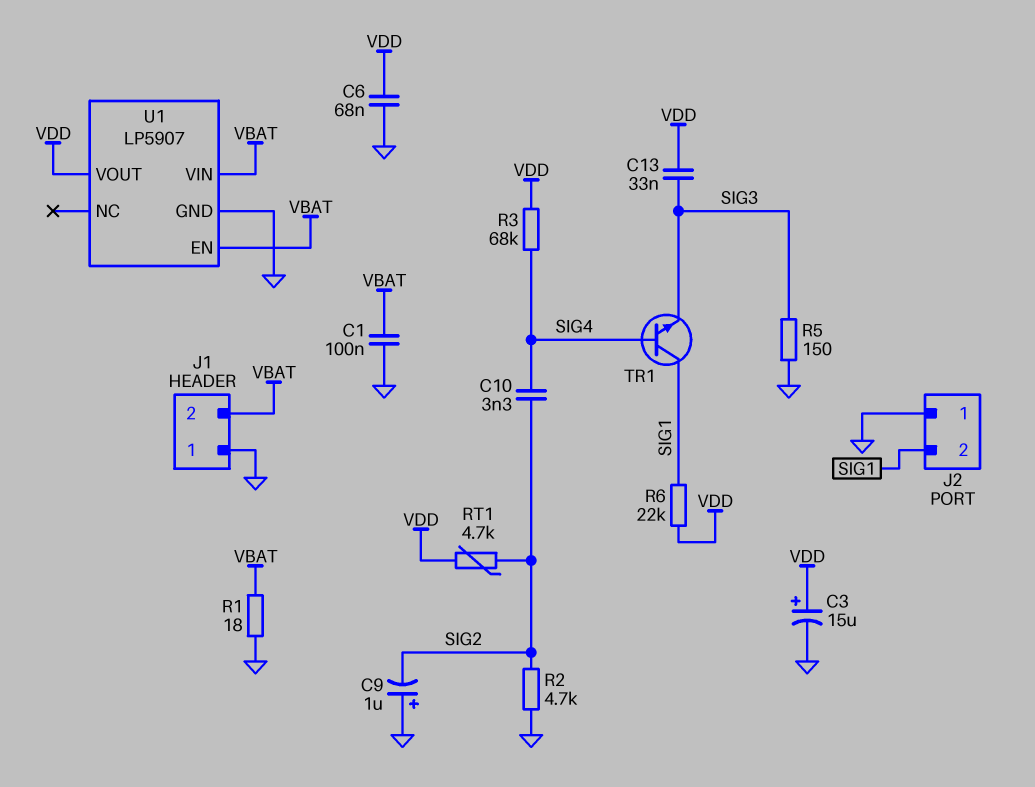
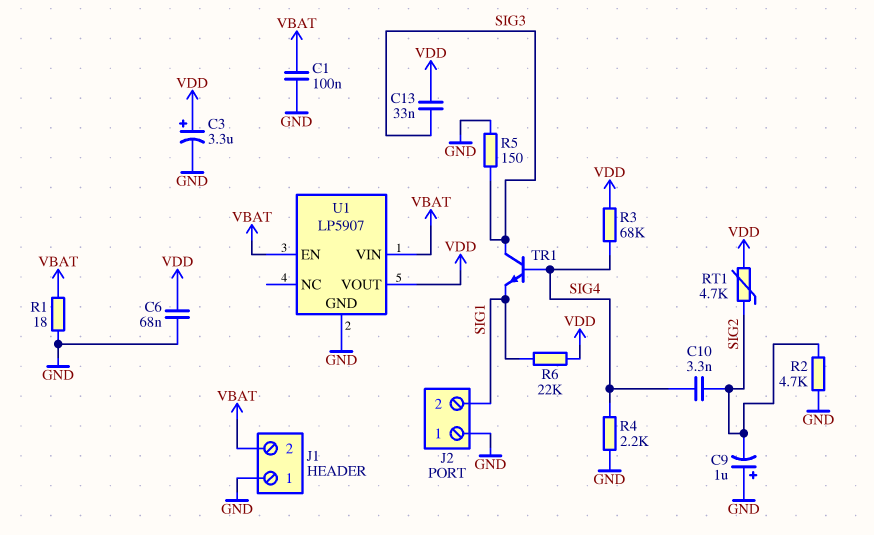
C3: 15uF (plus VDD, minus GND) -> 3.3uF (plus VDD, minus GND)
R4: none -> 2.2k (GND, SIG4)
TR1: NPN (B SIG4, C SIG1, E SIG3) -> NPN (B SIG4, C SIG3, E SIG1)

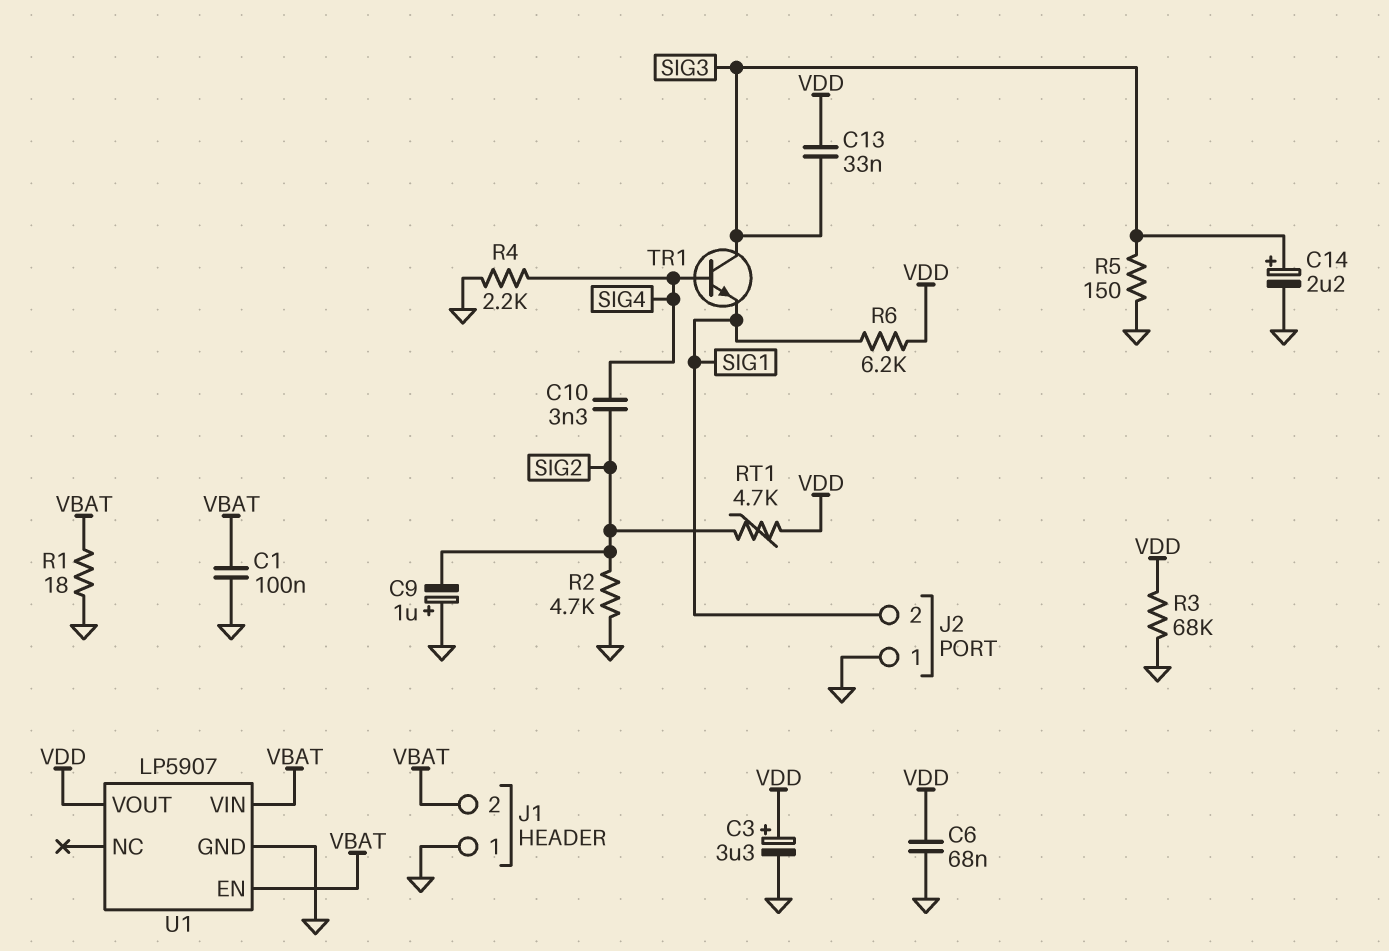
C14: none -> 2.2uF (plus SIG3, minus GND)
R3: 68k (SIG4, VDD) -> 68k (GND, VDD)
R6: 22k (SIG1, VDD) -> 6.2k (SIG1, VDD)

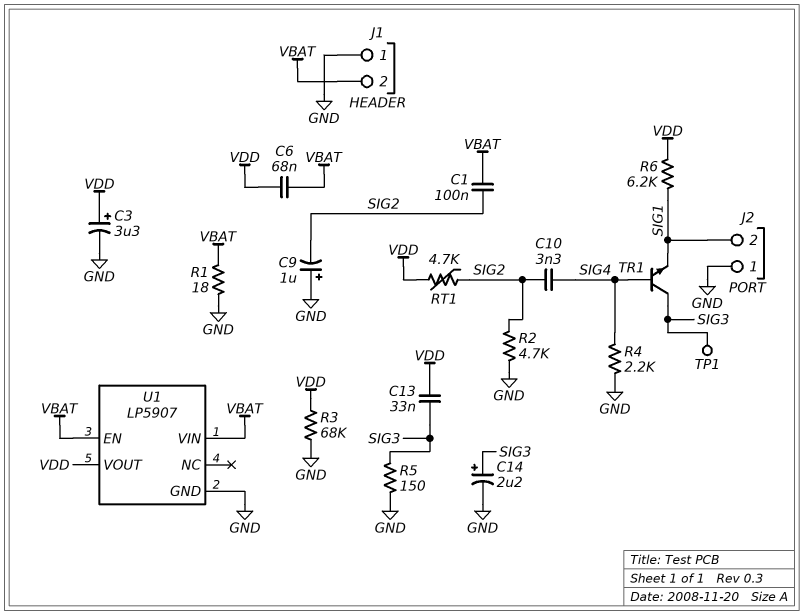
C1: 100nF (GND, VBAT) -> 100nF (SIG2, VBAT)
C6: 68nF (GND, VDD) -> 68nF (VBAT, VDD)
TP1: none -> test point (SIG3)

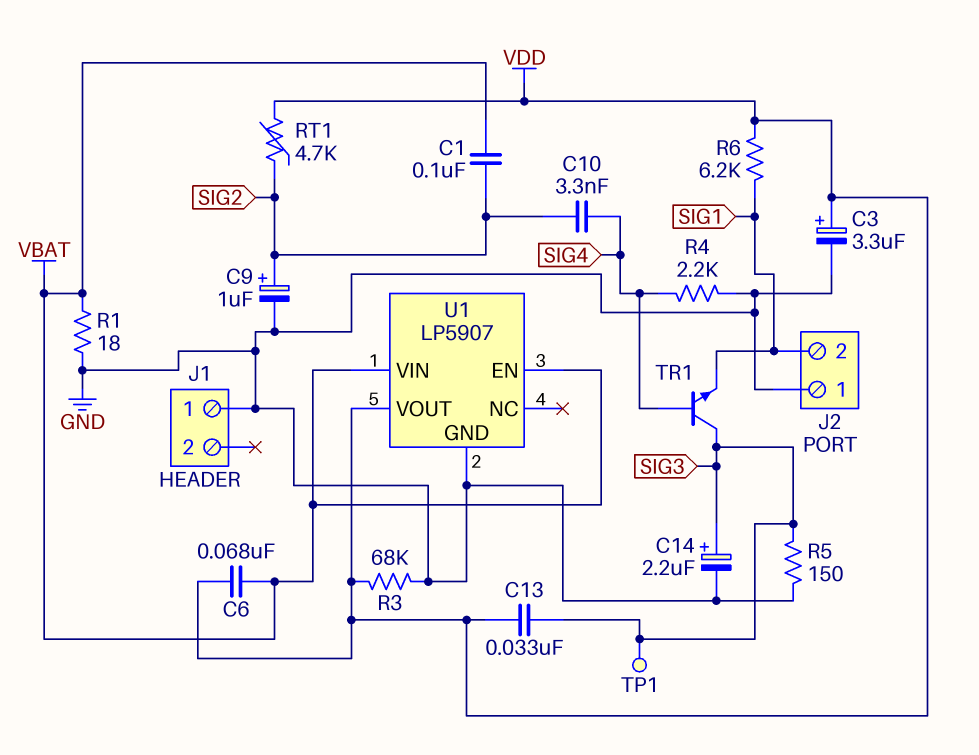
C9: 1uF (plus GND, minus SIG2) -> 1uF (plus SIG2, minus GND)
J1 pin 2: VBAT -> none
R2: 4.7k (GND, SIG2) -> none

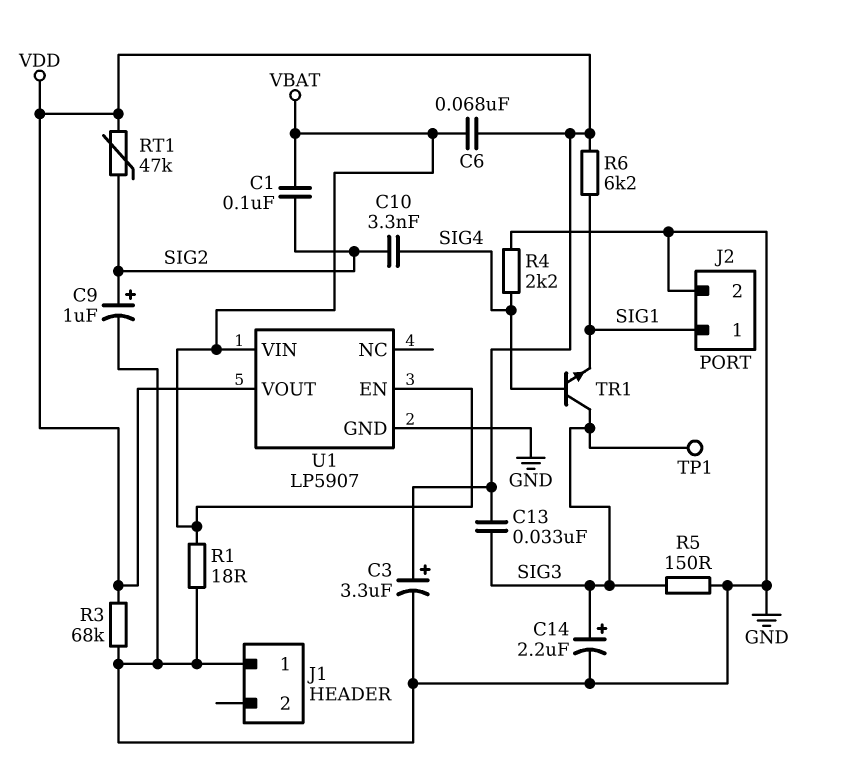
J2 pin 1: GND -> SIG1
J2 pin 2: SIG1 -> GND
RT1: 4.7k (SIG2, VDD) -> 47k (SIG2, VDD)

